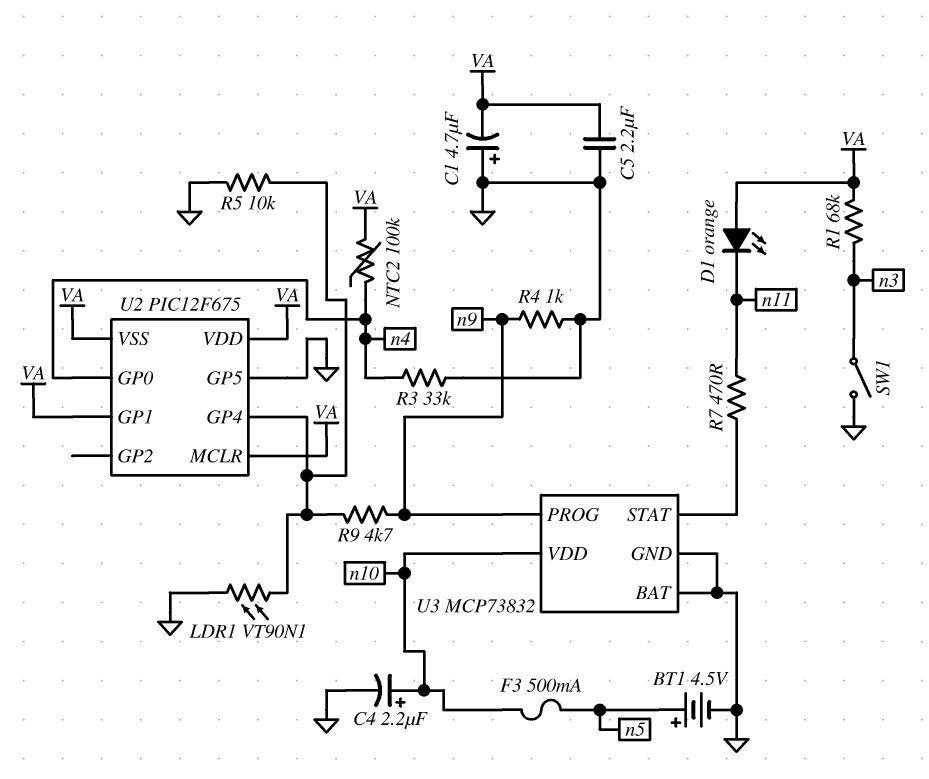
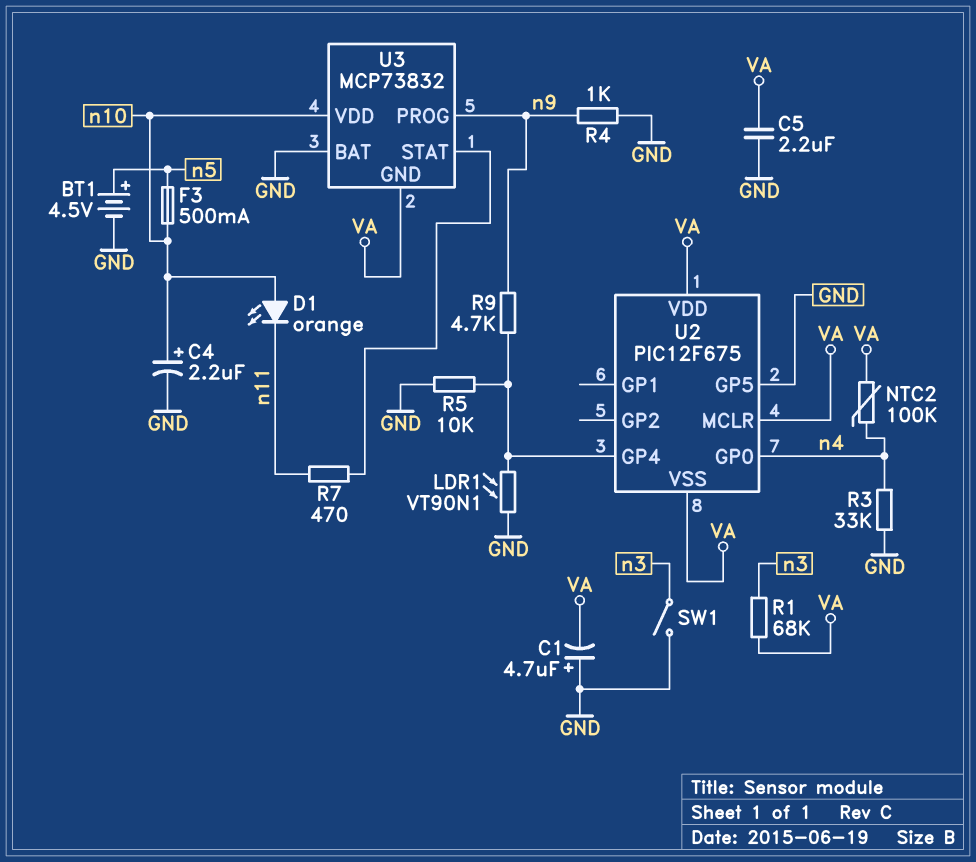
D1: LED orange (A VA, K n11) -> LED orange (A n10, K n11)
U2 pin GP1: VA -> none
U3 pin GND: GND -> VA

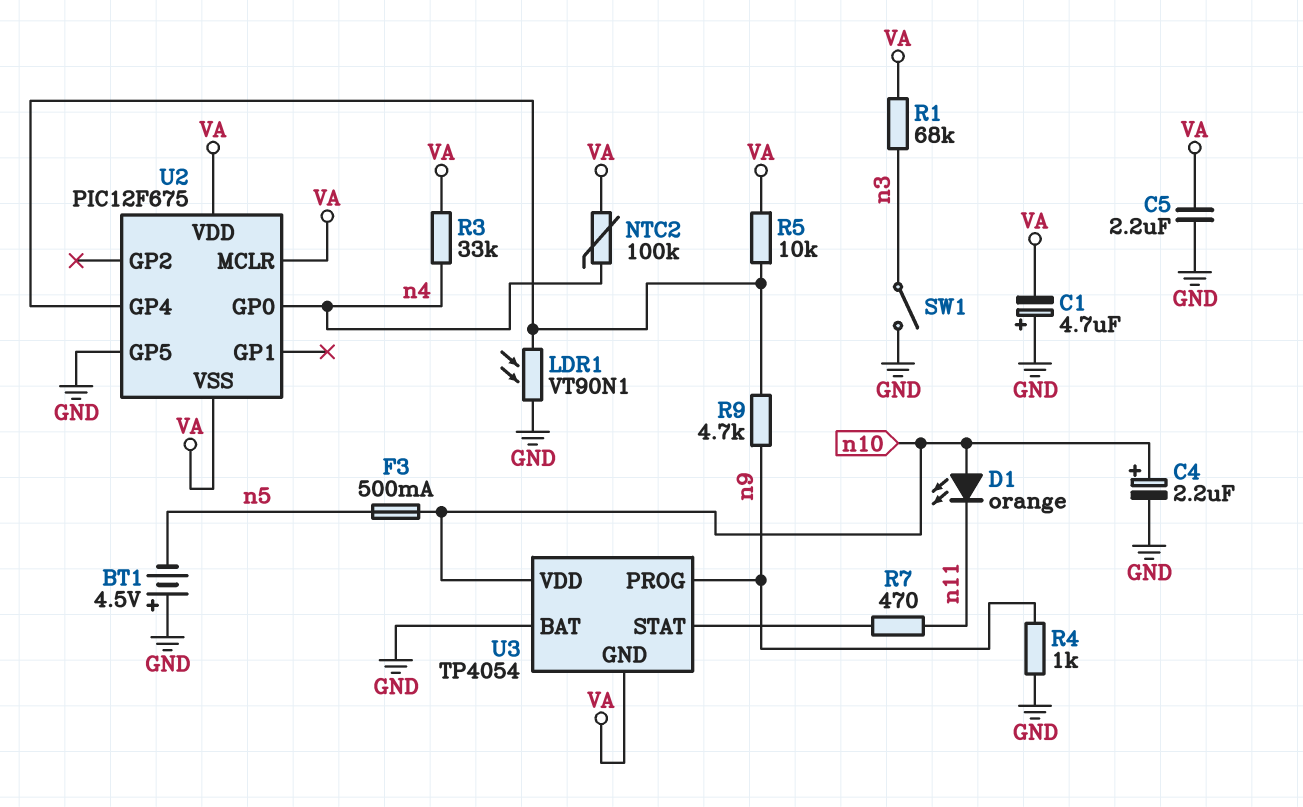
BT1: 4.5V (plus n5, minus GND) -> 4.5V (plus GND, minus n5)
R3: 33k (GND, n4) -> 33k (VA, n4)
R5: 10k (GND, U2/GP4) -> 10k (U2/GP4, VA)
U3: MCP73832 -> TP4054

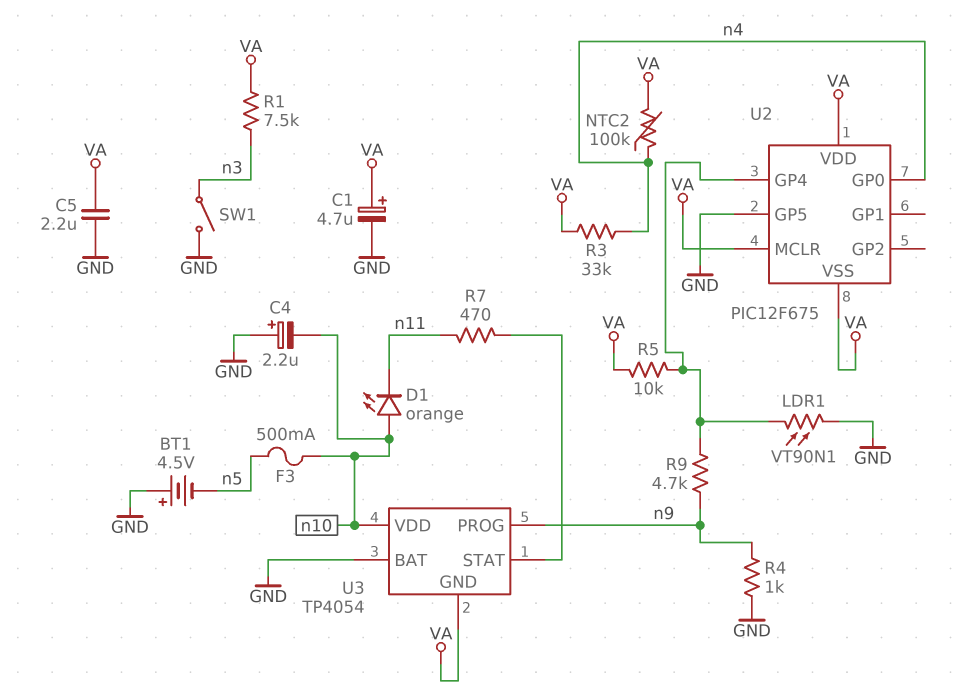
C1: 4.7uF (plus GND, minus VA) -> 4.7uF (plus VA, minus GND)
C4: 2.2uF (plus n10, minus GND) -> 2.2uF (plus GND, minus n10)
R1: 68k (VA, n3) -> 7.5k (VA, n3)

